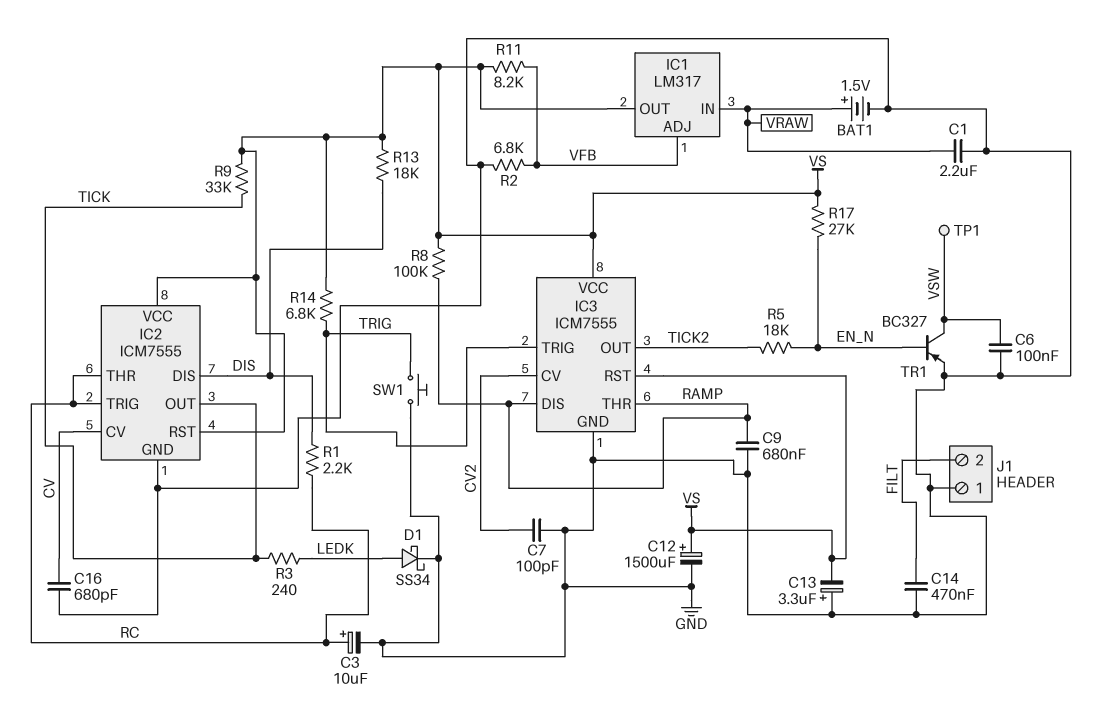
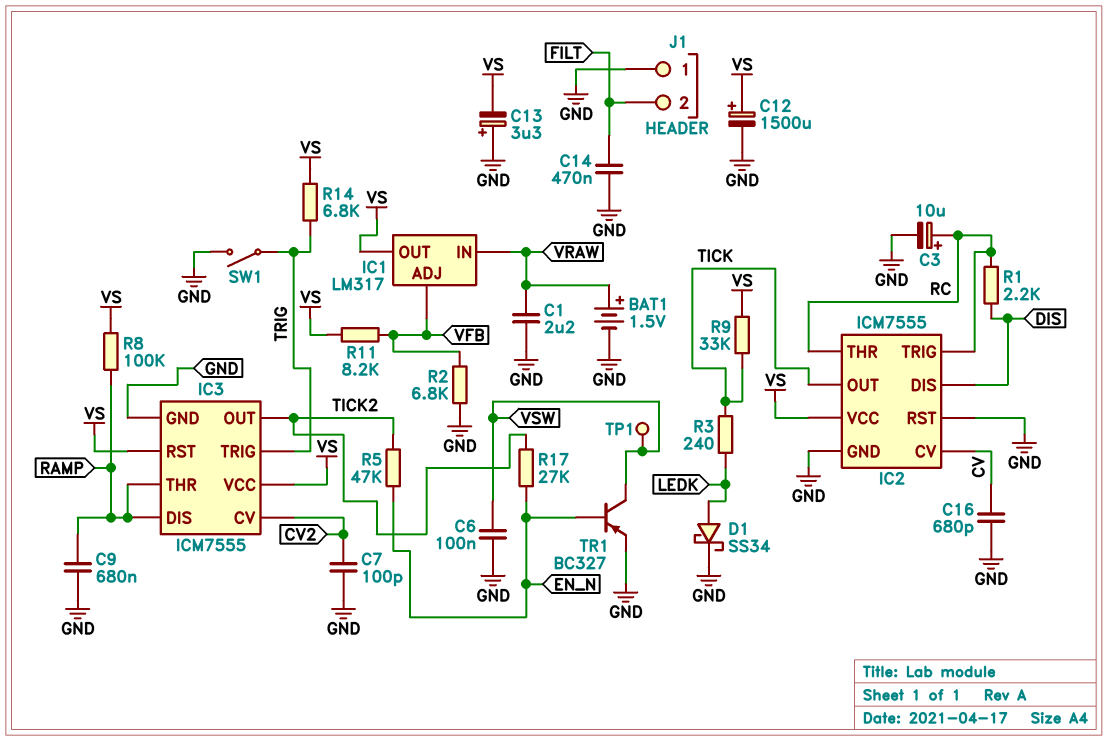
IC2 pin RST: VS -> GND
R5: 18k (EN_N, TICK2) -> 47k (EN_N, TICK2)
R13: 18k (DIS, VS) -> none
R17: 27k (EN_N, VS) -> 27k (EN_N, TICK2)
SW1: button (GND, TRIG) -> switch (GND, TRIG)

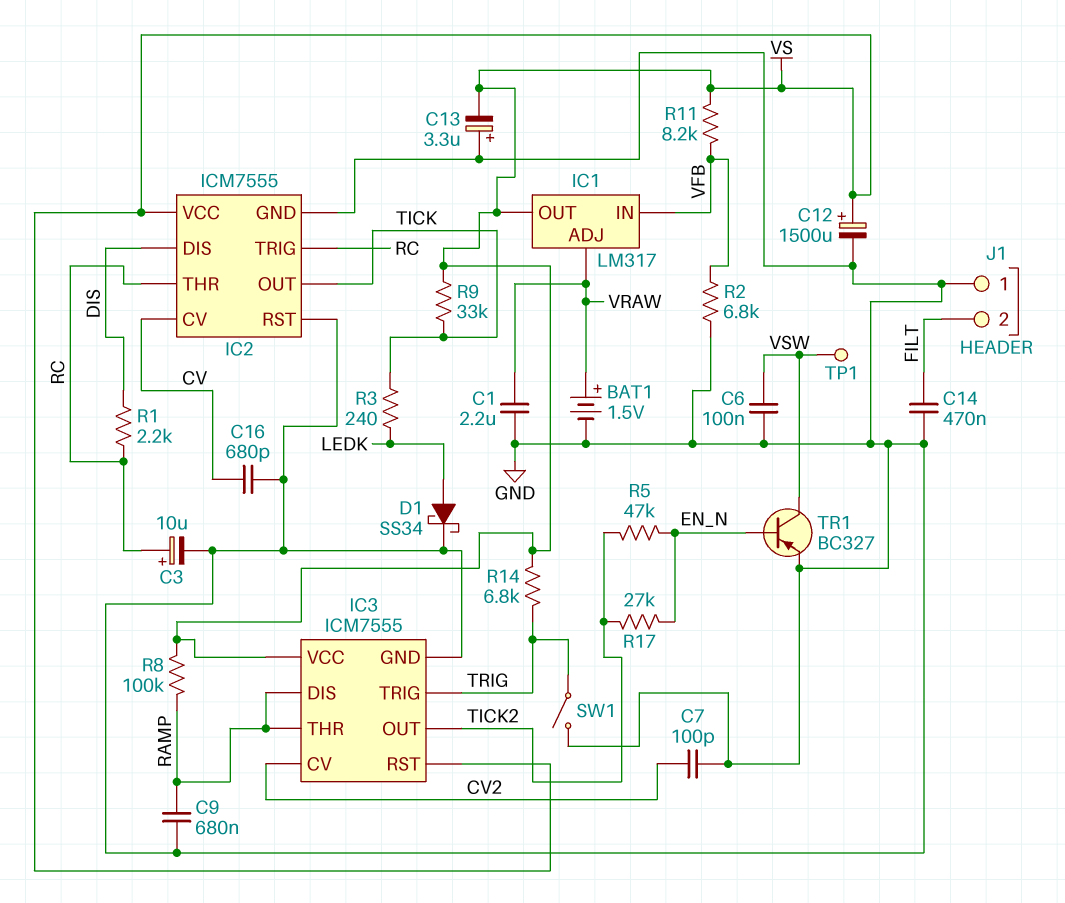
IC1 pin ADJ: VFB -> VRAW
IC1 pin IN: VRAW -> VFB

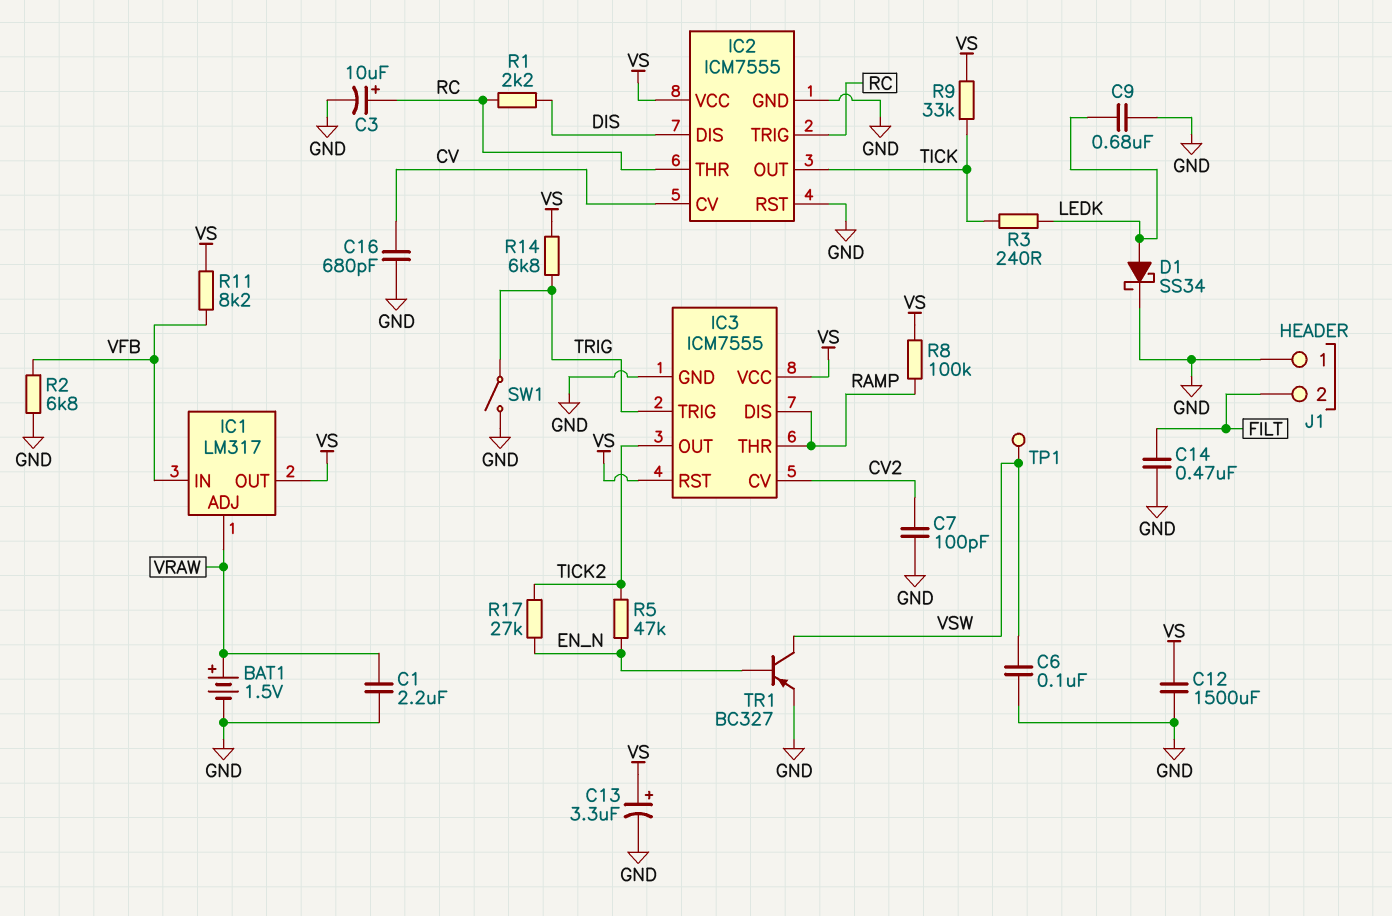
C9: 680nF (GND, RAMP) -> 680nF (GND, LEDK)
C12: 1500uF (plus VS, minus GND) -> 1500uF (GND, VS)
C13: 3.3uF (plus GND, minus VS) -> 3.3uF (plus VS, minus GND)

